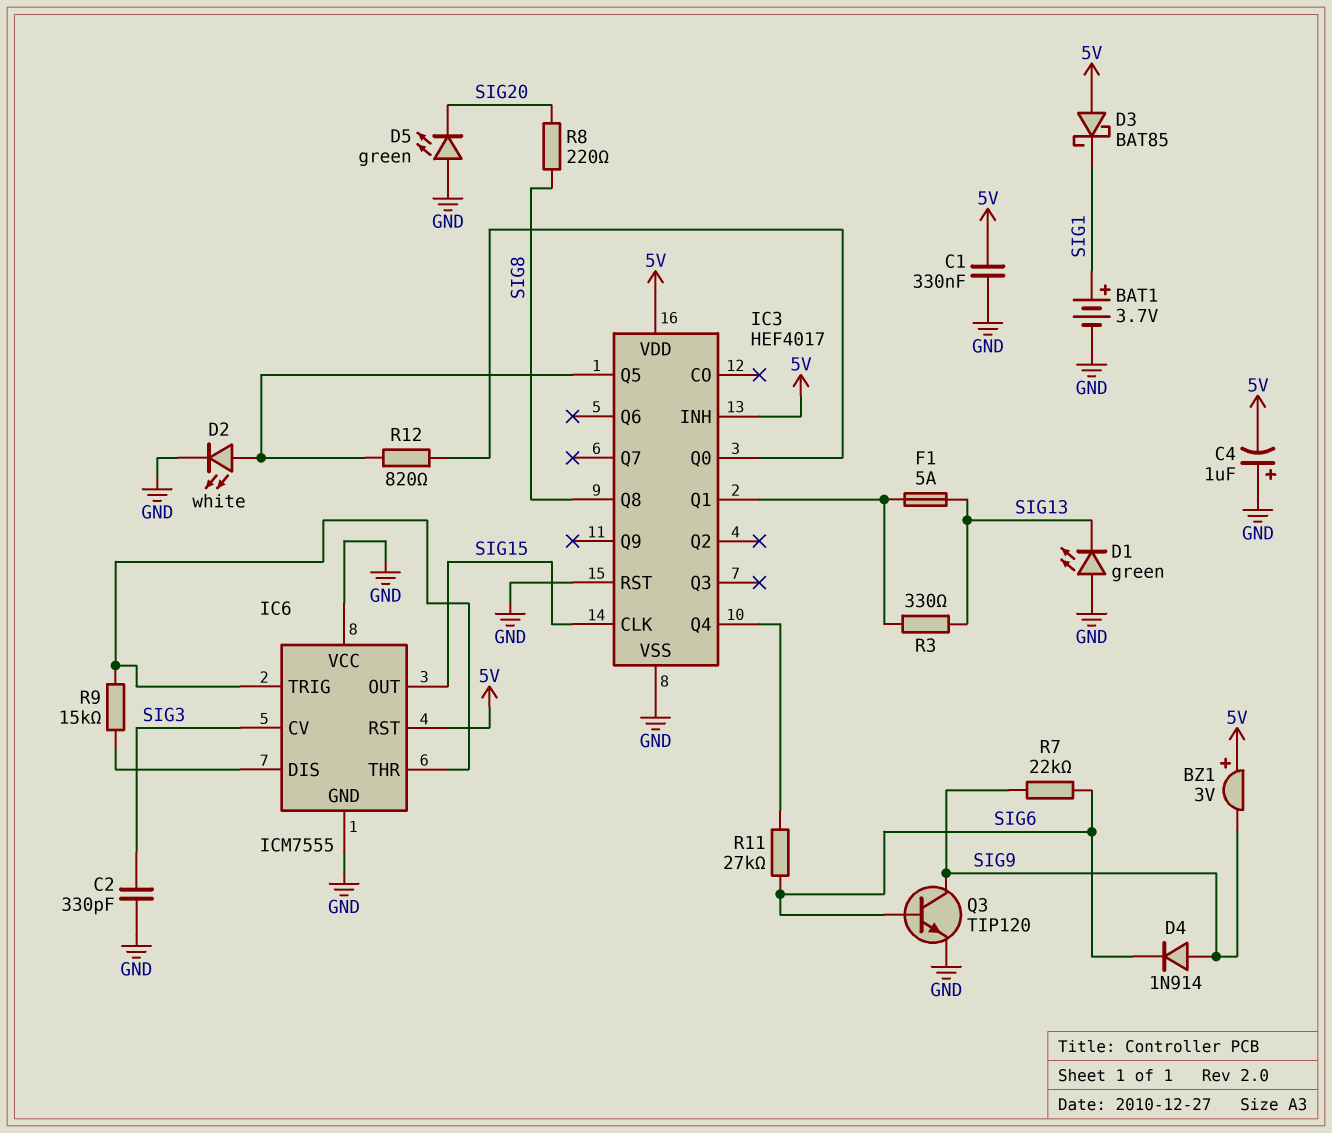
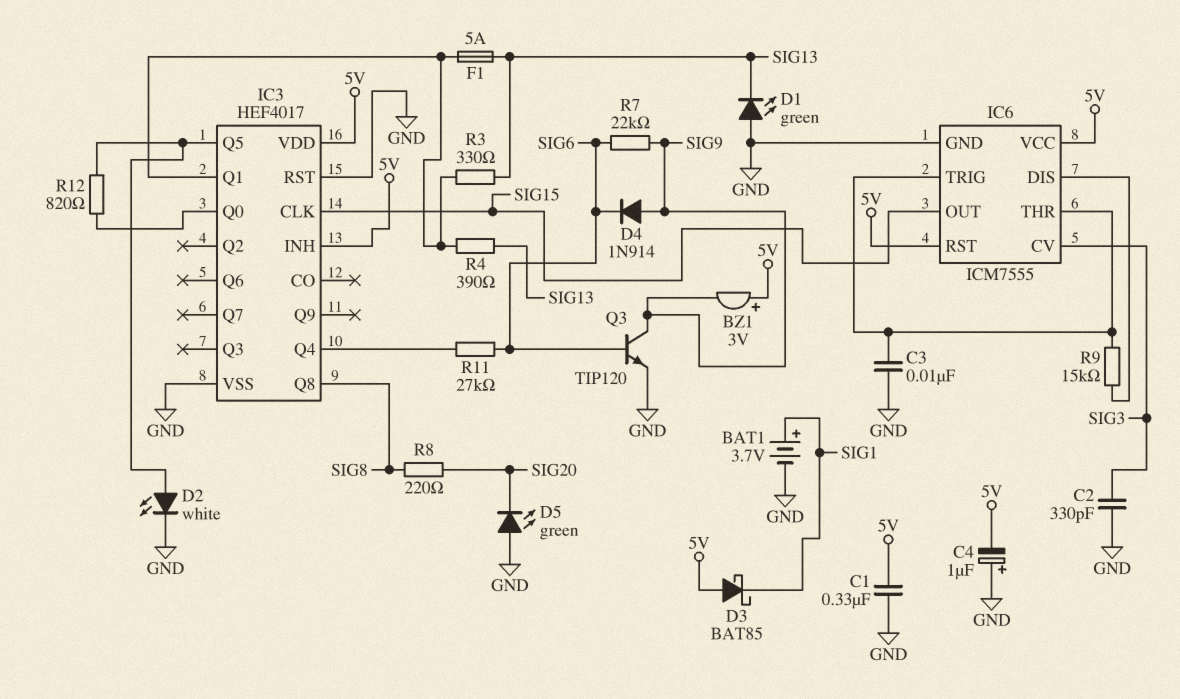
C3: none -> 10nF (GND, IC6/THR)
IC6 pin VCC: GND -> 5V
R4: none -> 390 (IC3/Q1, SIG13)

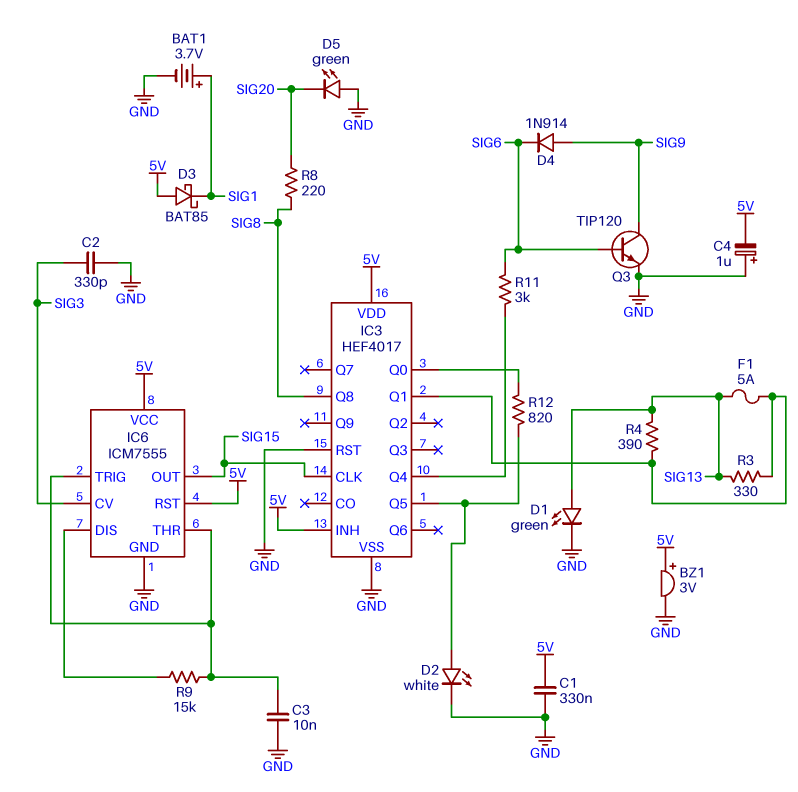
BZ1: buzzer 3V (plus 5V, minus SIG9) -> buzzer 3V (plus 5V, minus GND)
D1: LED green (A GND, K SIG13) -> LED green (A SIG13, K GND)
R7: 22k (SIG6, SIG9) -> none
R11: 27k (IC3/Q4, SIG6) -> 3k (IC3/Q4, SIG6)

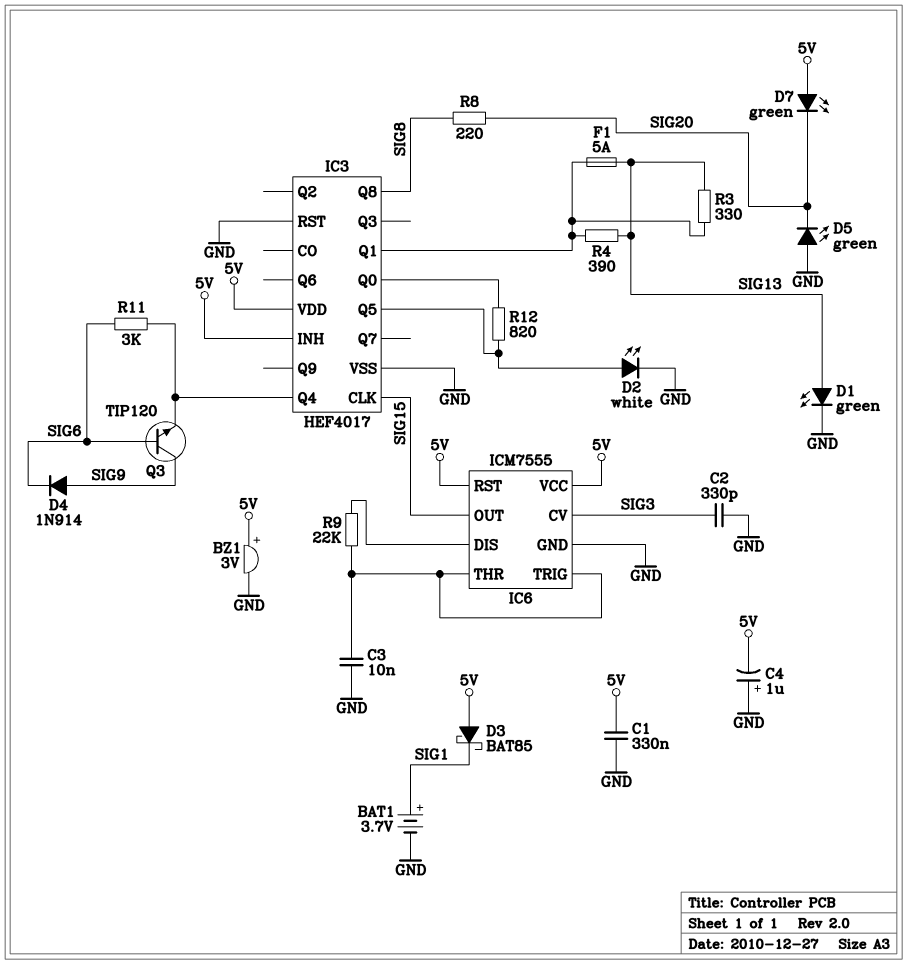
D7: none -> LED green (A 5V, K SIG20)
Q3: NPN TIP120 (B SIG6, C SIG9, E GND) -> NPN TIP120 (B SIG6, C SIG9, E IC3/Q4)
R9: 15k (IC6/DIS, IC6/THR) -> 22k (IC6/DIS, IC6/THR)

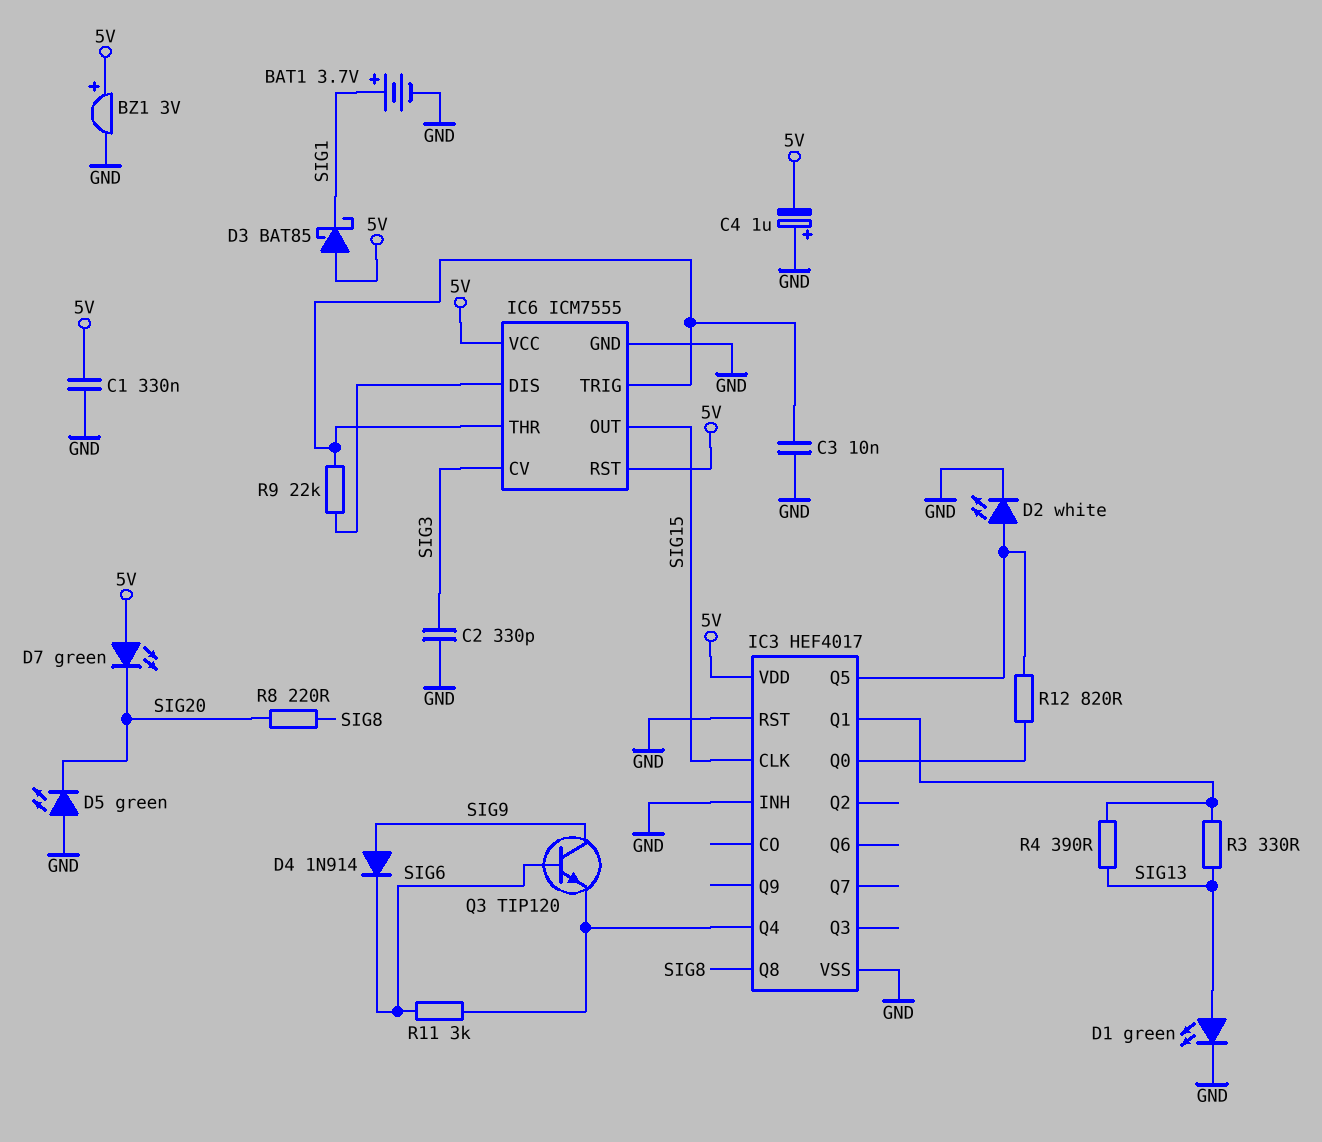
F1: 5A (IC3/Q1, SIG13) -> none
IC3 pin INH: 5V -> GND

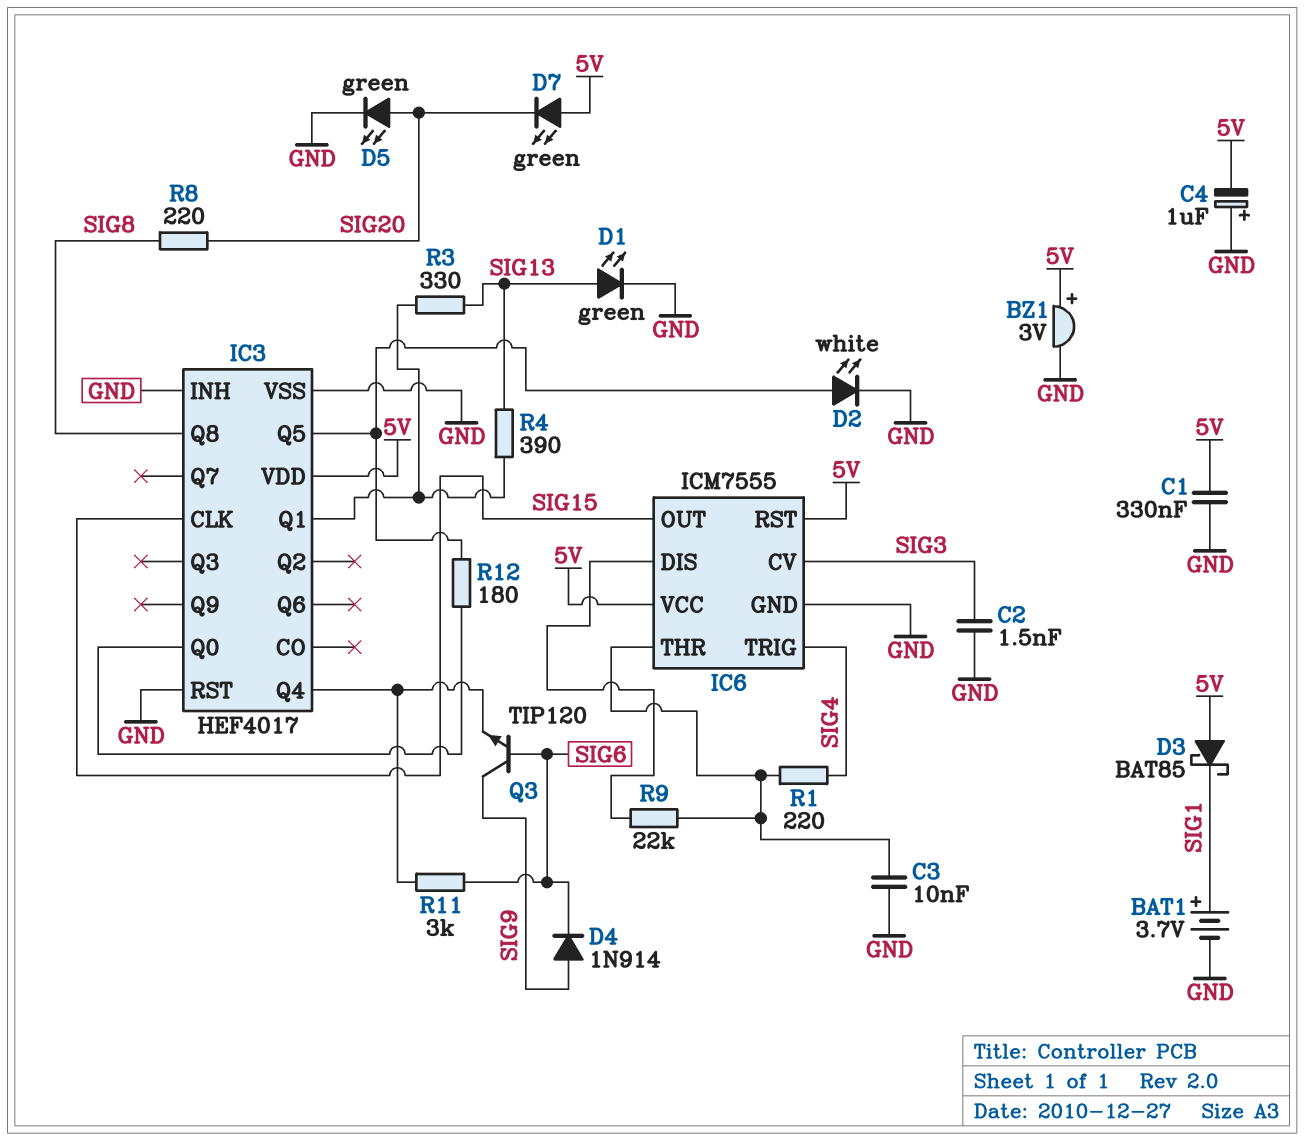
C2: 330pF (GND, SIG3) -> 1.5nF (GND, SIG3)
D5: LED green (A GND, K SIG20) -> LED green (A SIG20, K GND)
IC6 pin TRIG: IC6/THR -> SIG4
R1: none -> 220 (IC6/THR, SIG4)
R12: 820 (IC3/Q0, IC3/Q5) -> 180 (IC3/Q0, IC3/Q5)

